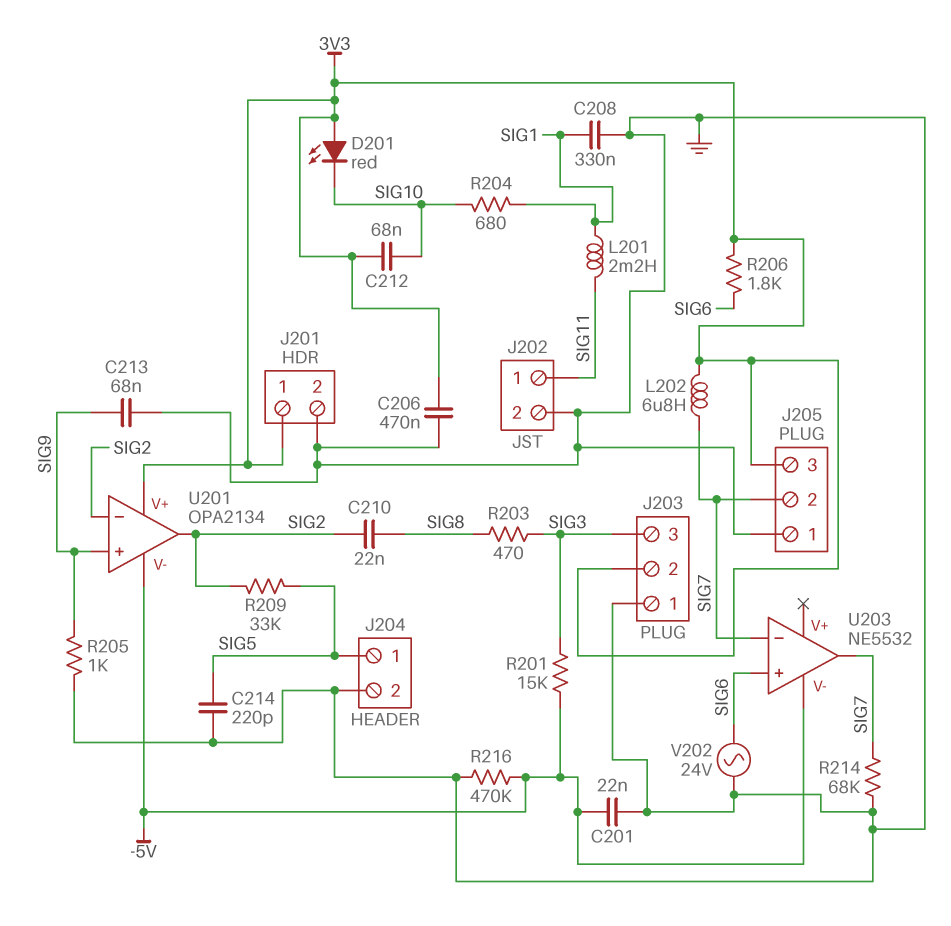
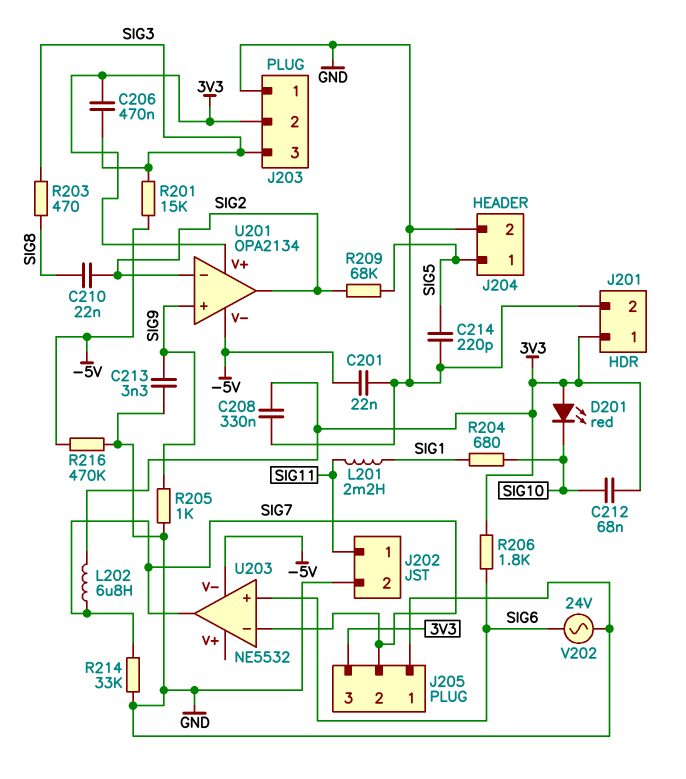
C206: 470nF (3V3, GND) -> 470nF (3V3, SIG3)
C208: 330nF (GND, SIG1) -> 330nF (3V3, GND)
C213: 68nF (GND, SIG9) -> 3.3nF (GND, SIG9)
R209: 33k (SIG2, SIG5) -> 68k (SIG2, SIG5)
R214: 68k (GND, SIG7) -> 33k (GND, SIG7)

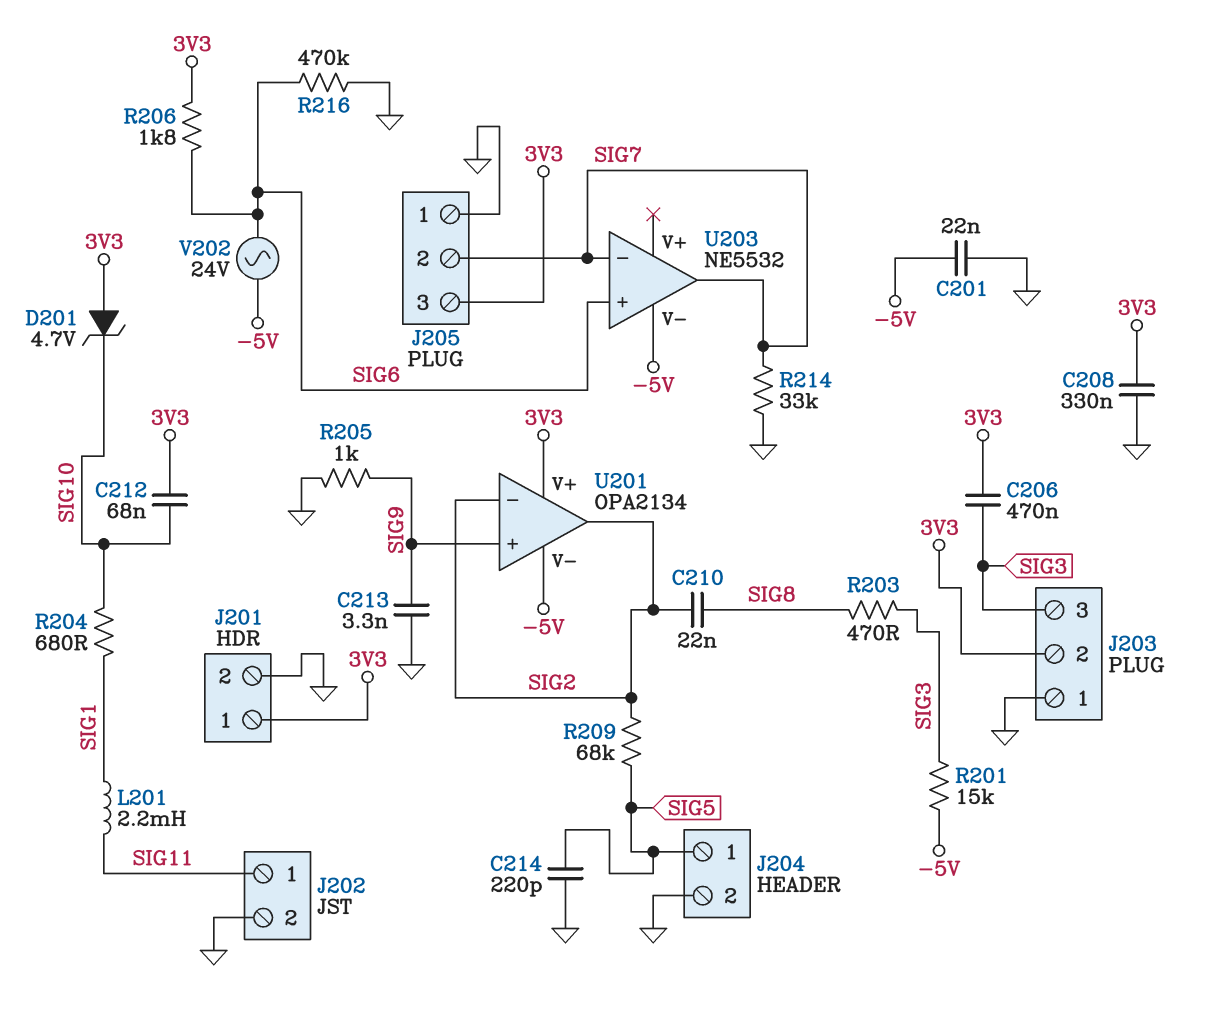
D201: LED red (A 3V3, K SIG10) -> zener 4.7V (A 3V3, K SIG10)
L202: 6.8uH (3V3, SIG7) -> none
R216: 470k (-5V, GND) -> 470k (GND, SIG6)
V202: AC 24V (GND, SIG6) -> AC 24V (-5V, SIG6)

